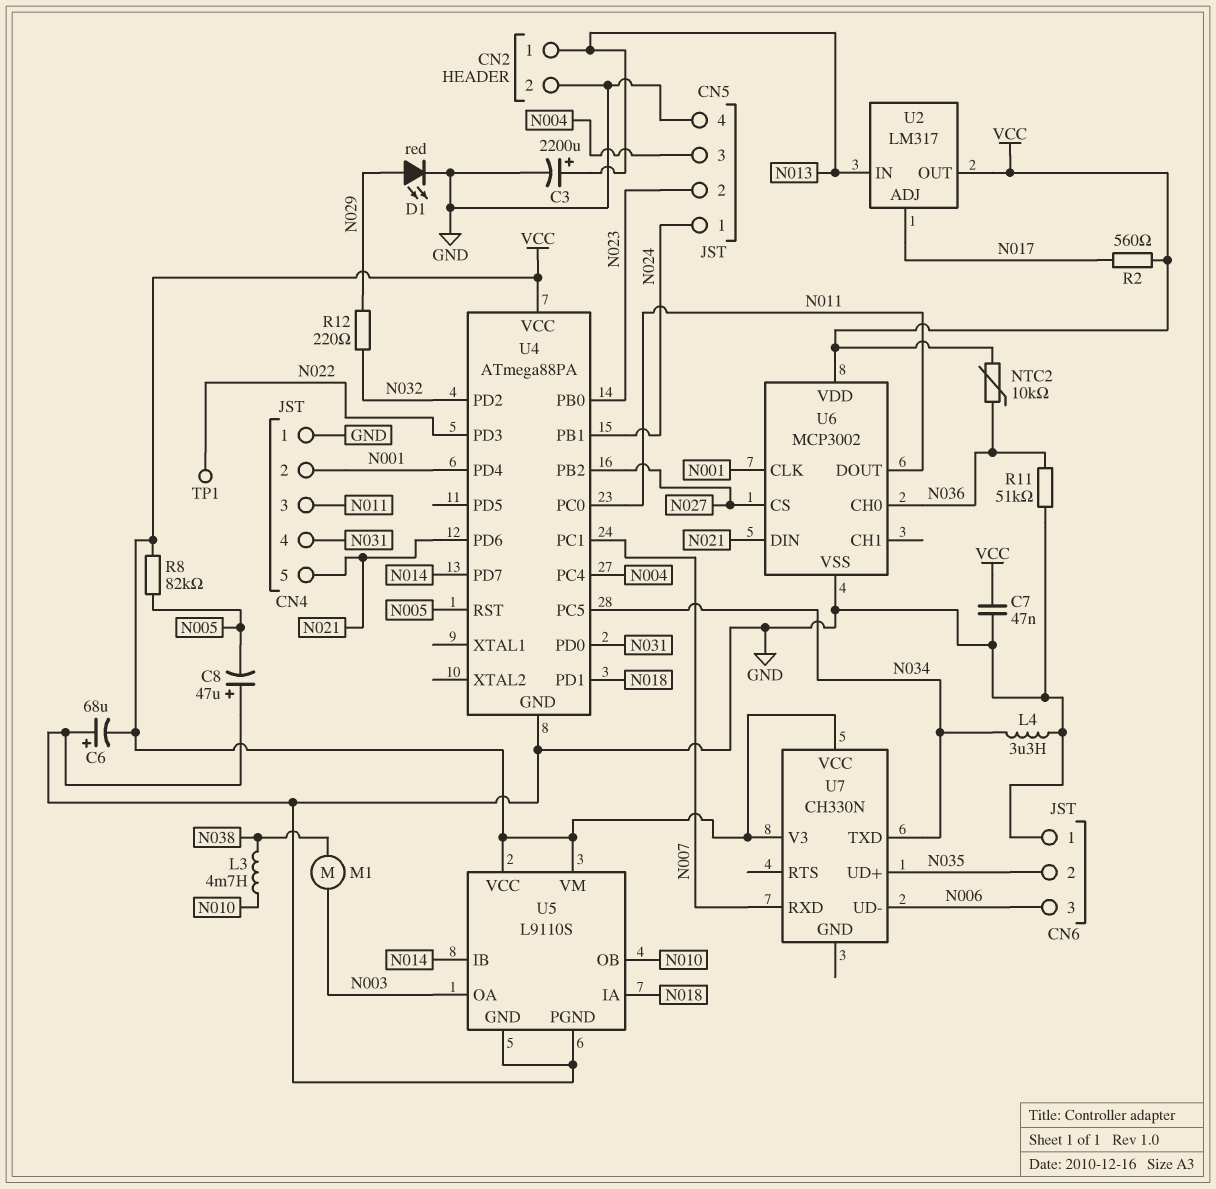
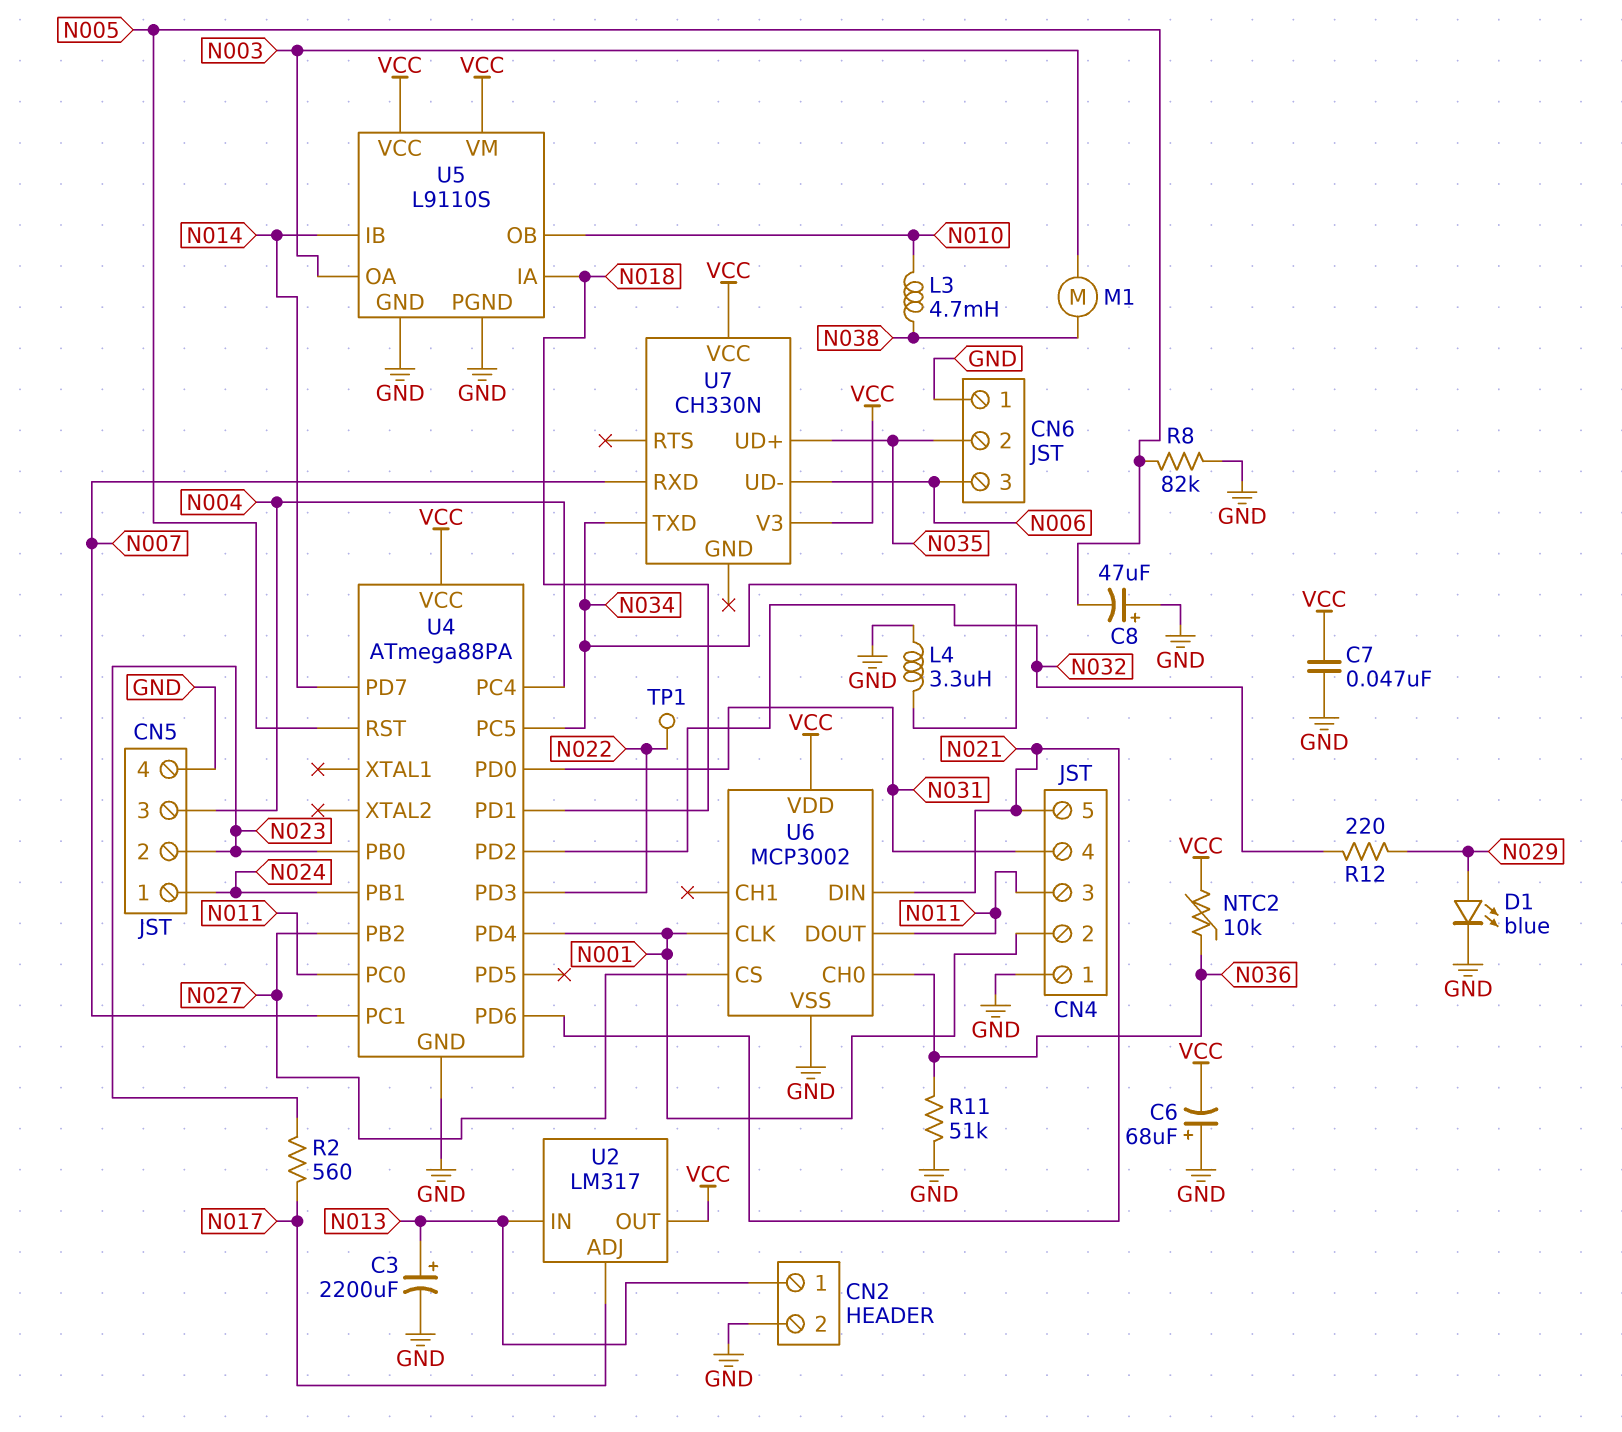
D1: LED red (A N029, K GND) -> LED blue (A N029, K GND)
R2: 560 (N017, VCC) -> 560 (N017, N023)
R8: 82k (N005, VCC) -> 82k (GND, N005)

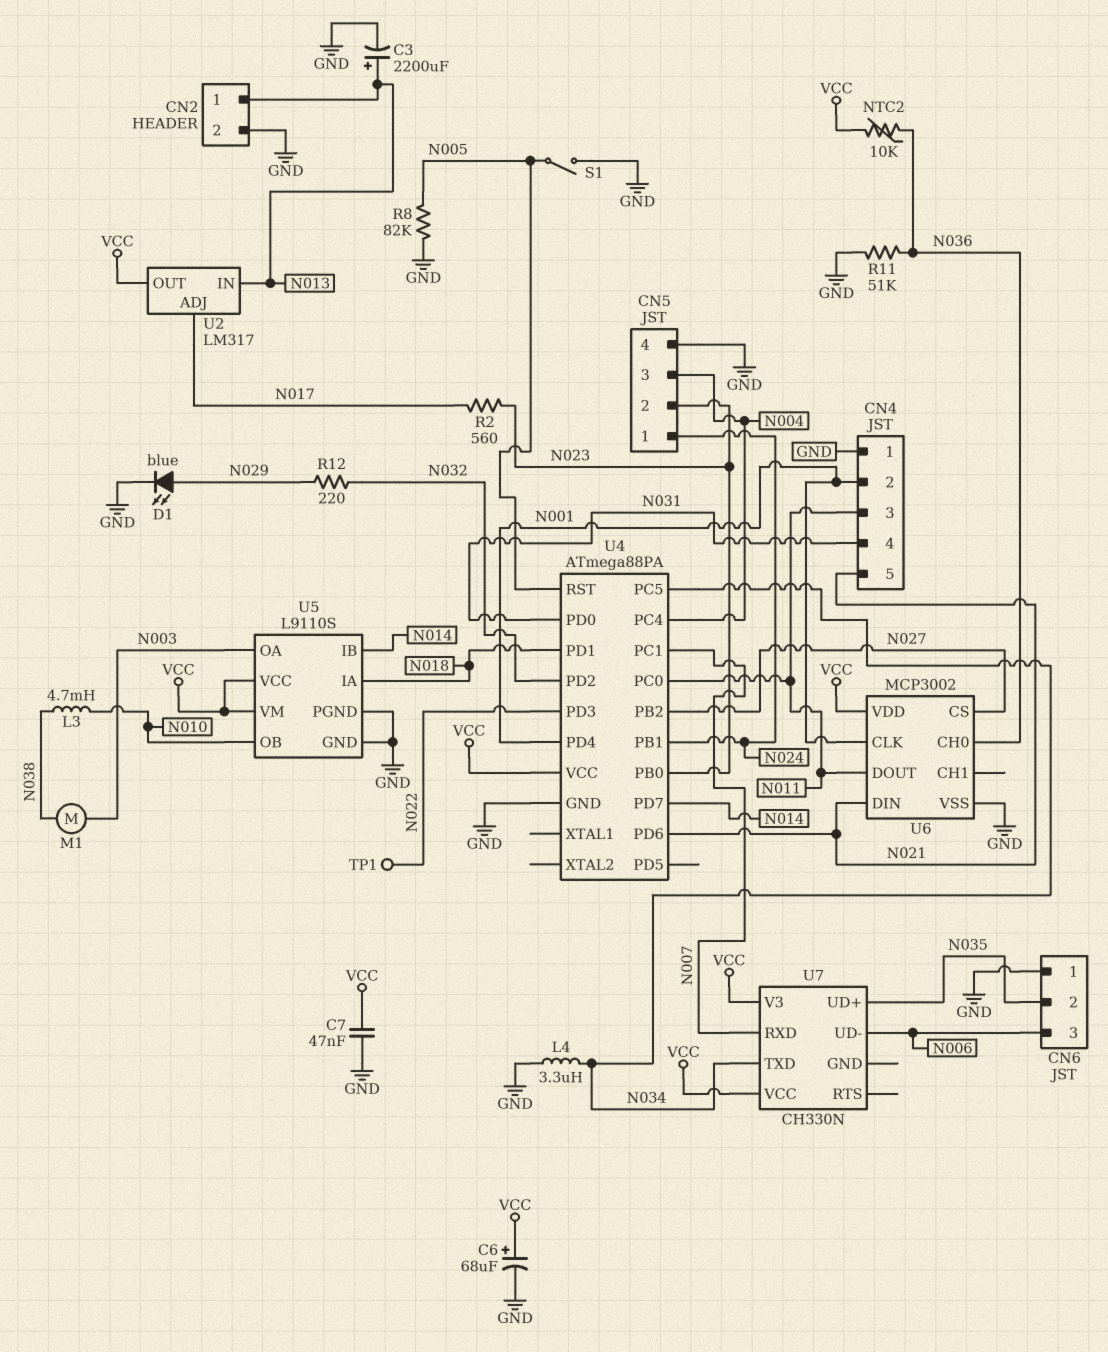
C6: 68uF (plus GND, minus VCC) -> 68uF (plus VCC, minus GND)
C8: 47uF (plus GND, minus N005) -> none
S1: none -> switch (GND, N005)

